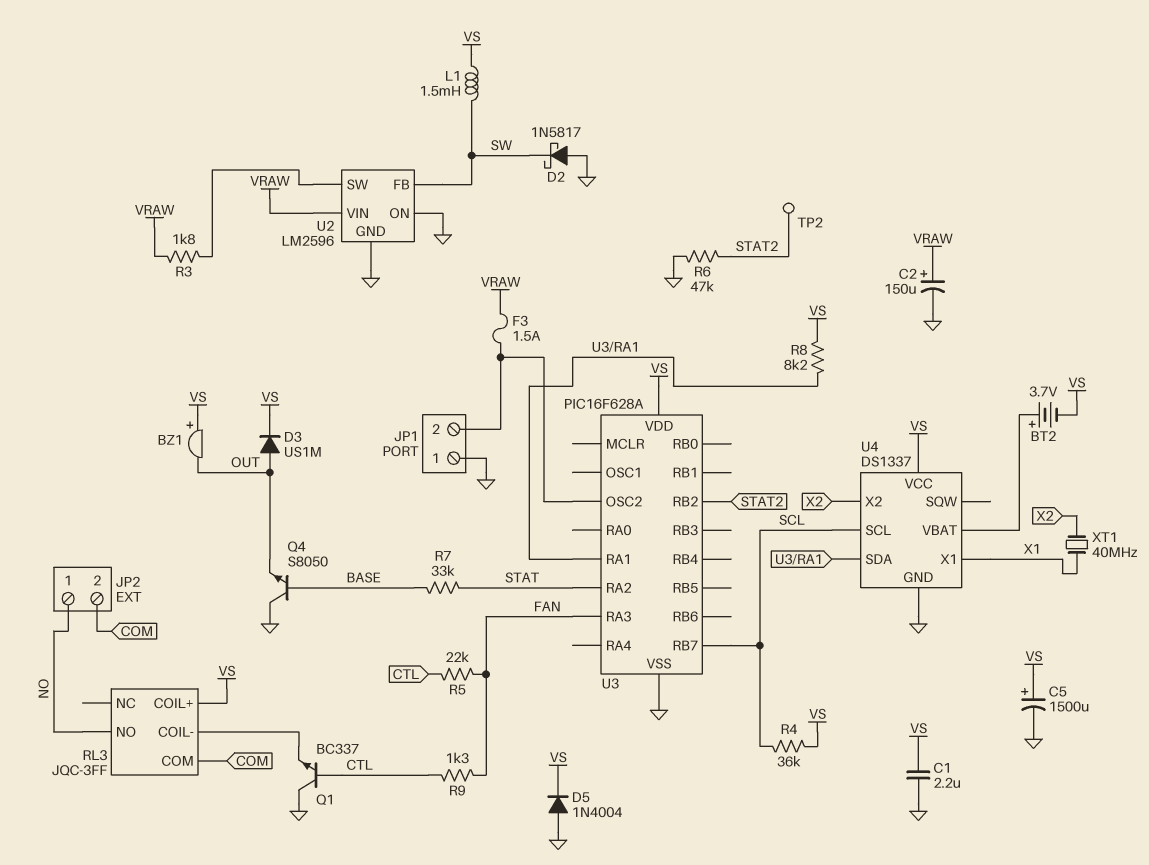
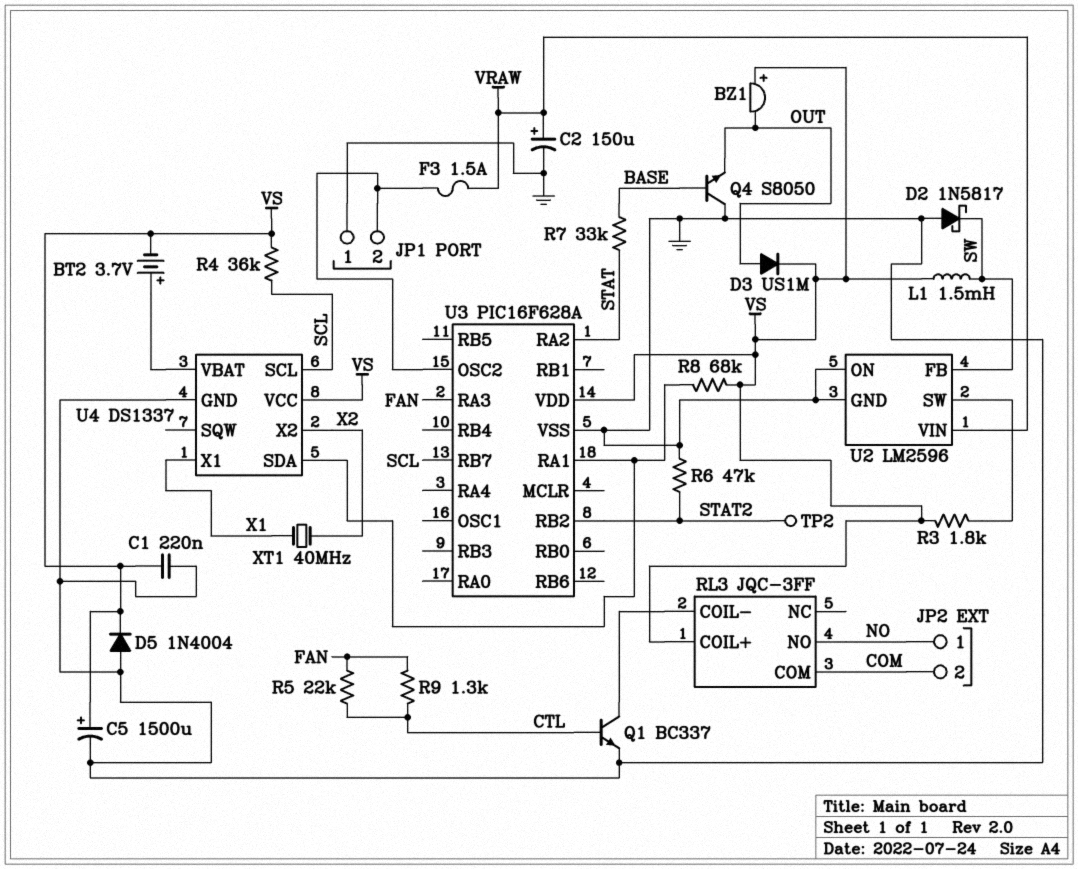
C1: 2.2uF (GND, VS) -> 220nF (GND, VS)
Q1: NPN BC337 (B CTL, C GND, E RL3/COIL-) -> NPN BC337 (B CTL, C RL3/COIL-, E GND)
R3: 1.8k (U2/SW, VRAW) -> 1.8k (U2/SW, VS)
R8: 8.2k (U3/RA1, VS) -> 68k (U3/RA1, VS)

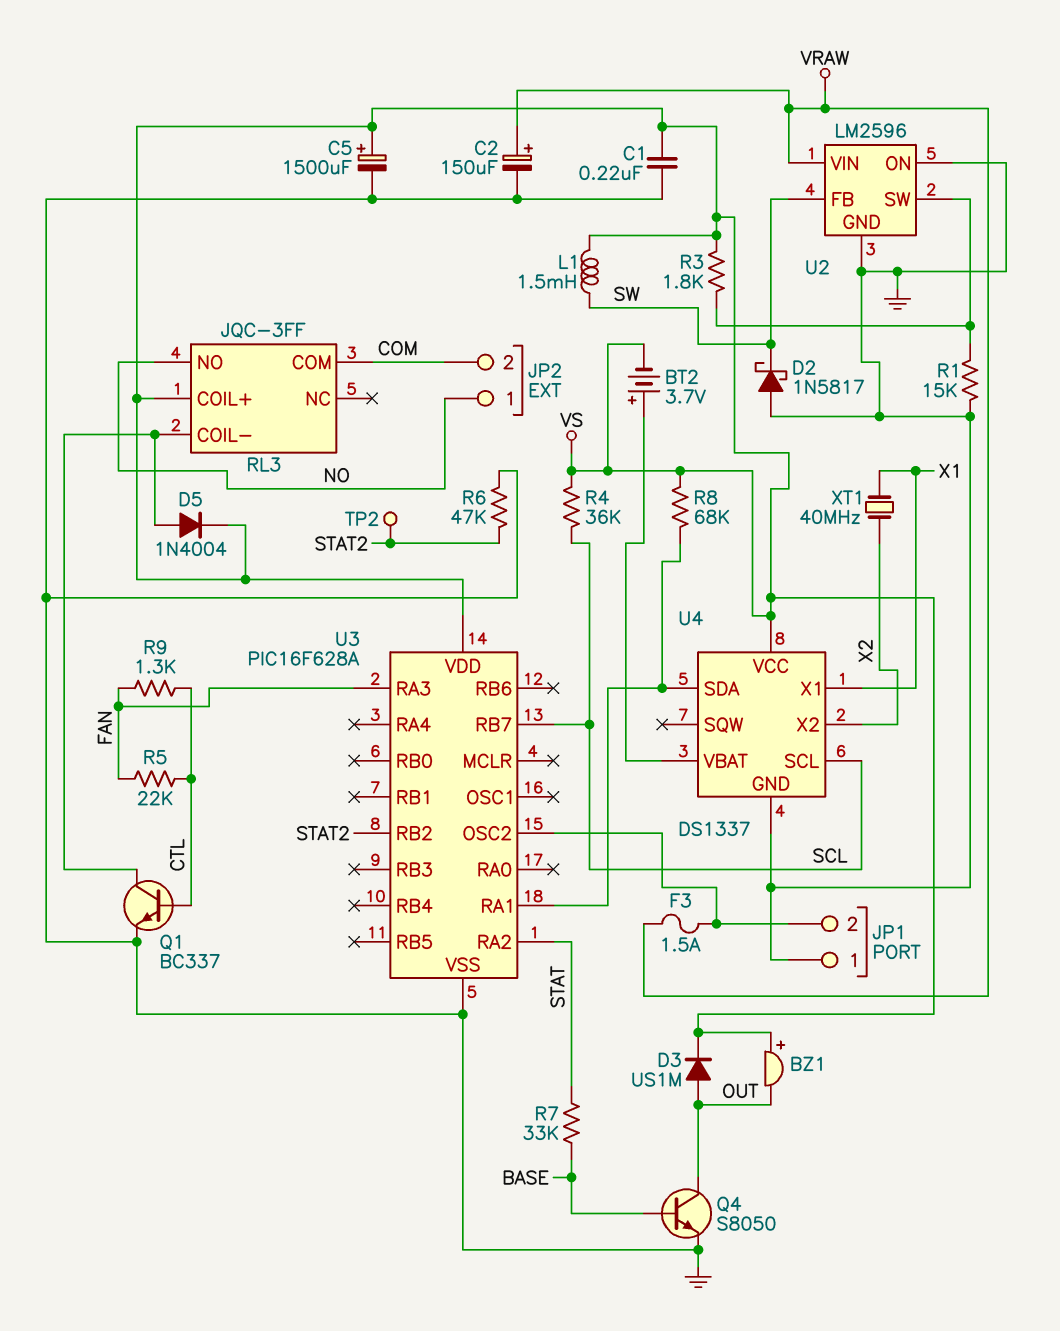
D5: diode 1N4004 (A GND, K VS) -> diode 1N4004 (A RL3/COIL-, K VS)
Q4: NPN S8050 (B BASE, C GND, E OUT) -> NPN S8050 (B BASE, C OUT, E GND)
R1: none -> 15k (GND, U2/SW)

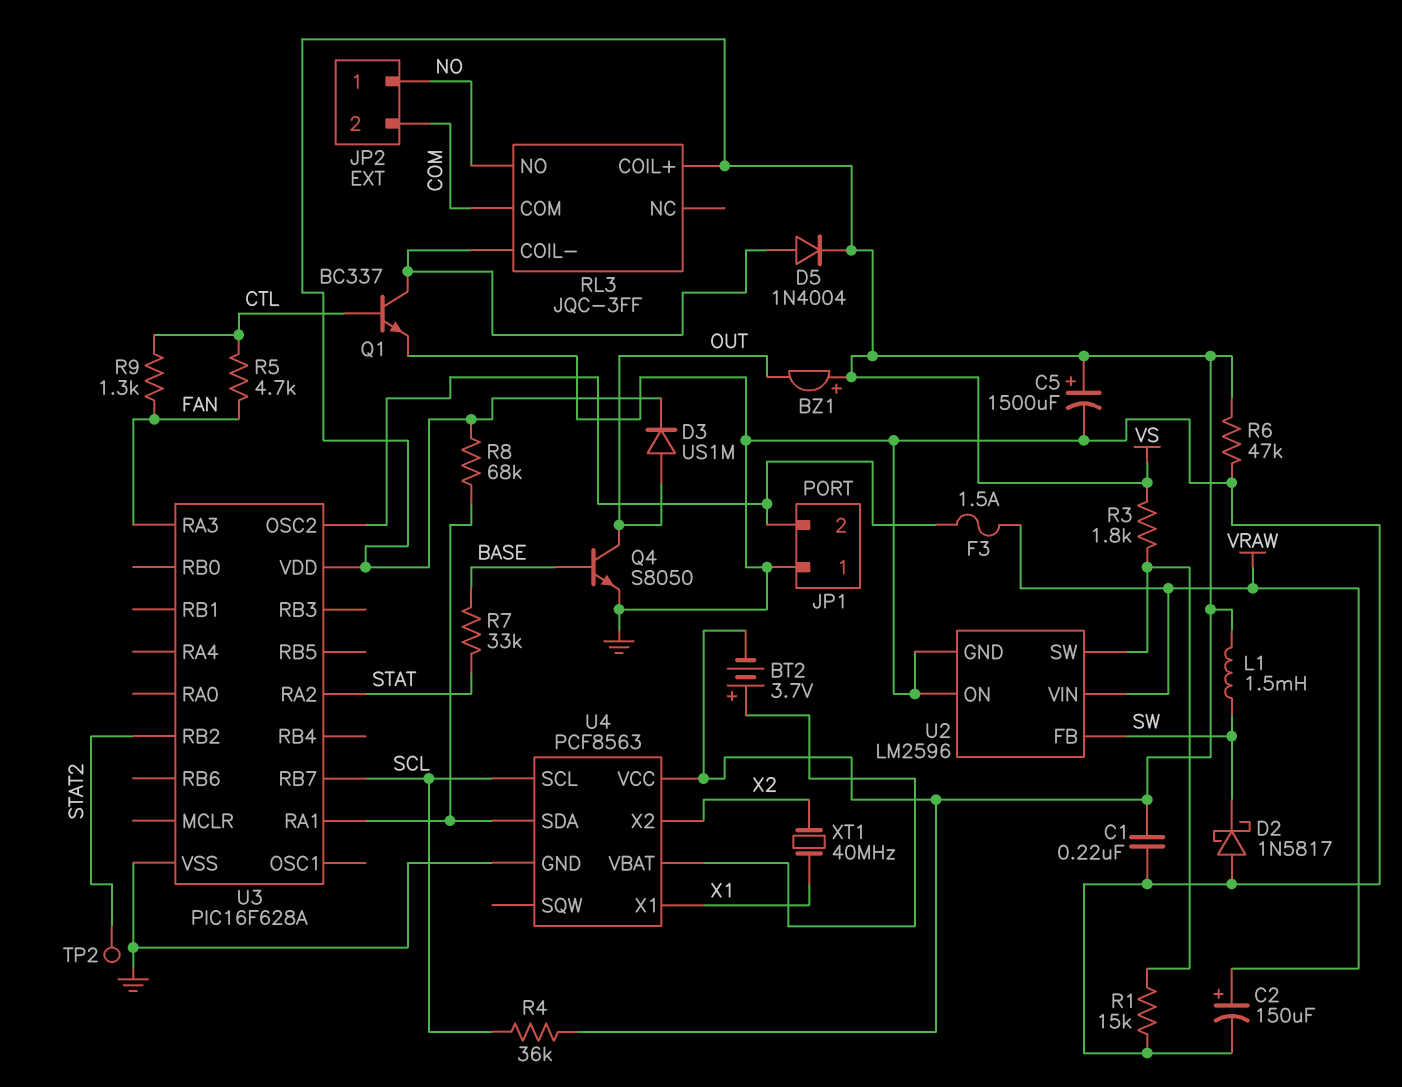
R5: 22k (CTL, FAN) -> 4.7k (CTL, FAN)
R6: 47k (GND, STAT2) -> 47k (GND, VS)
U4: DS1337 -> PCF8563

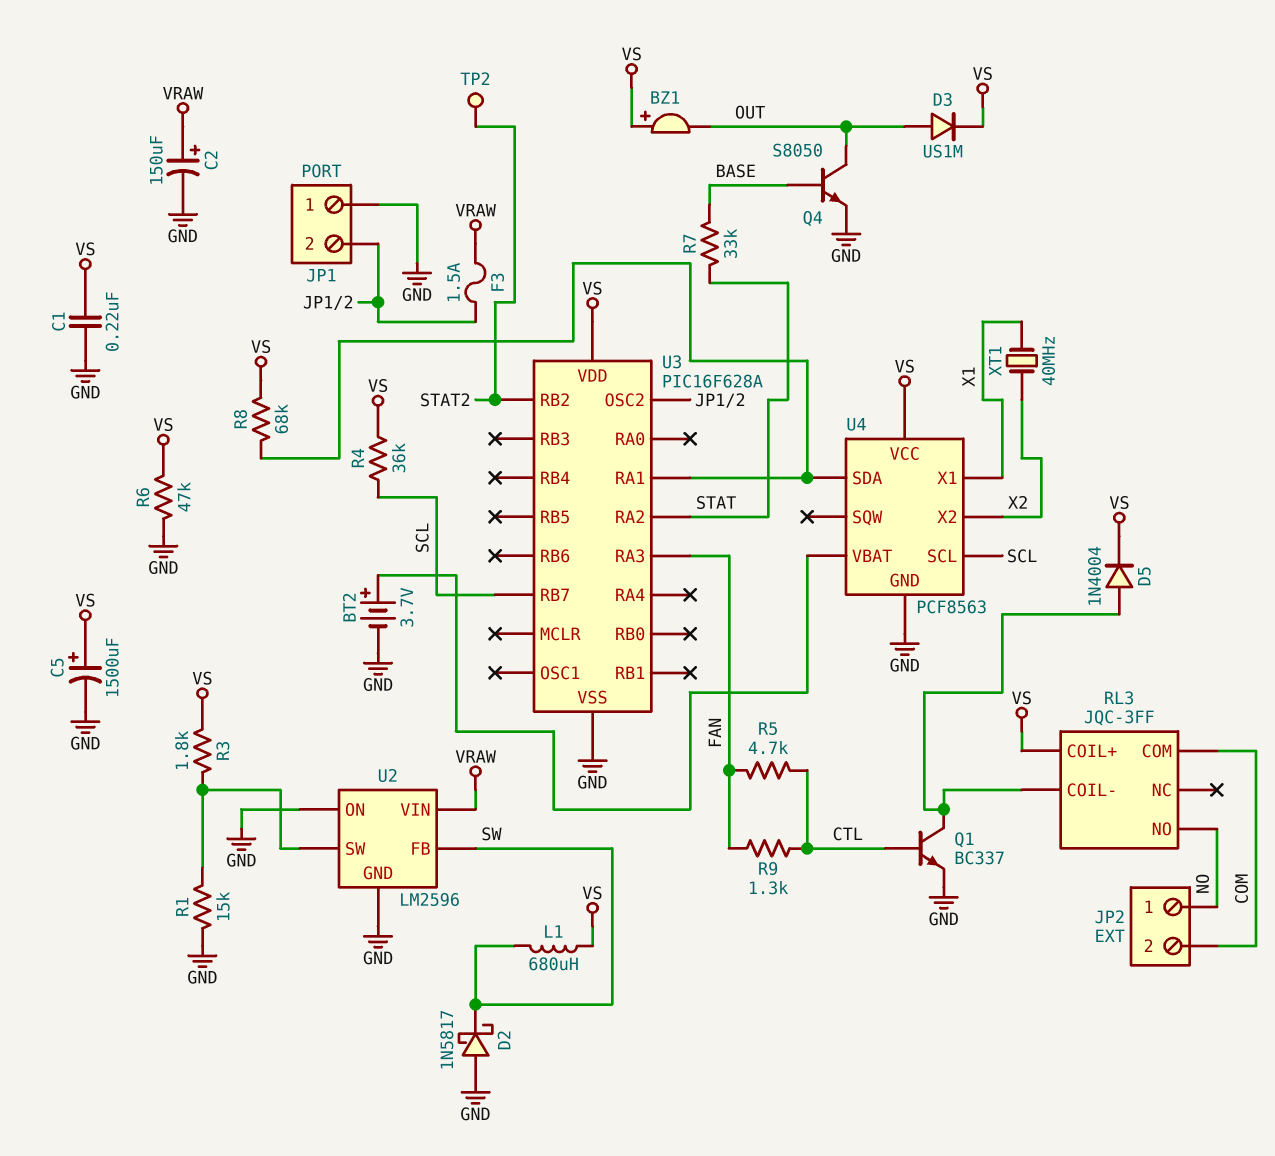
BT2: 3.7V (plus U4/VBAT, minus VS) -> 3.7V (plus U4/VBAT, minus GND)
L1: 1.5mH (SW, VS) -> 680uH (SW, VS)

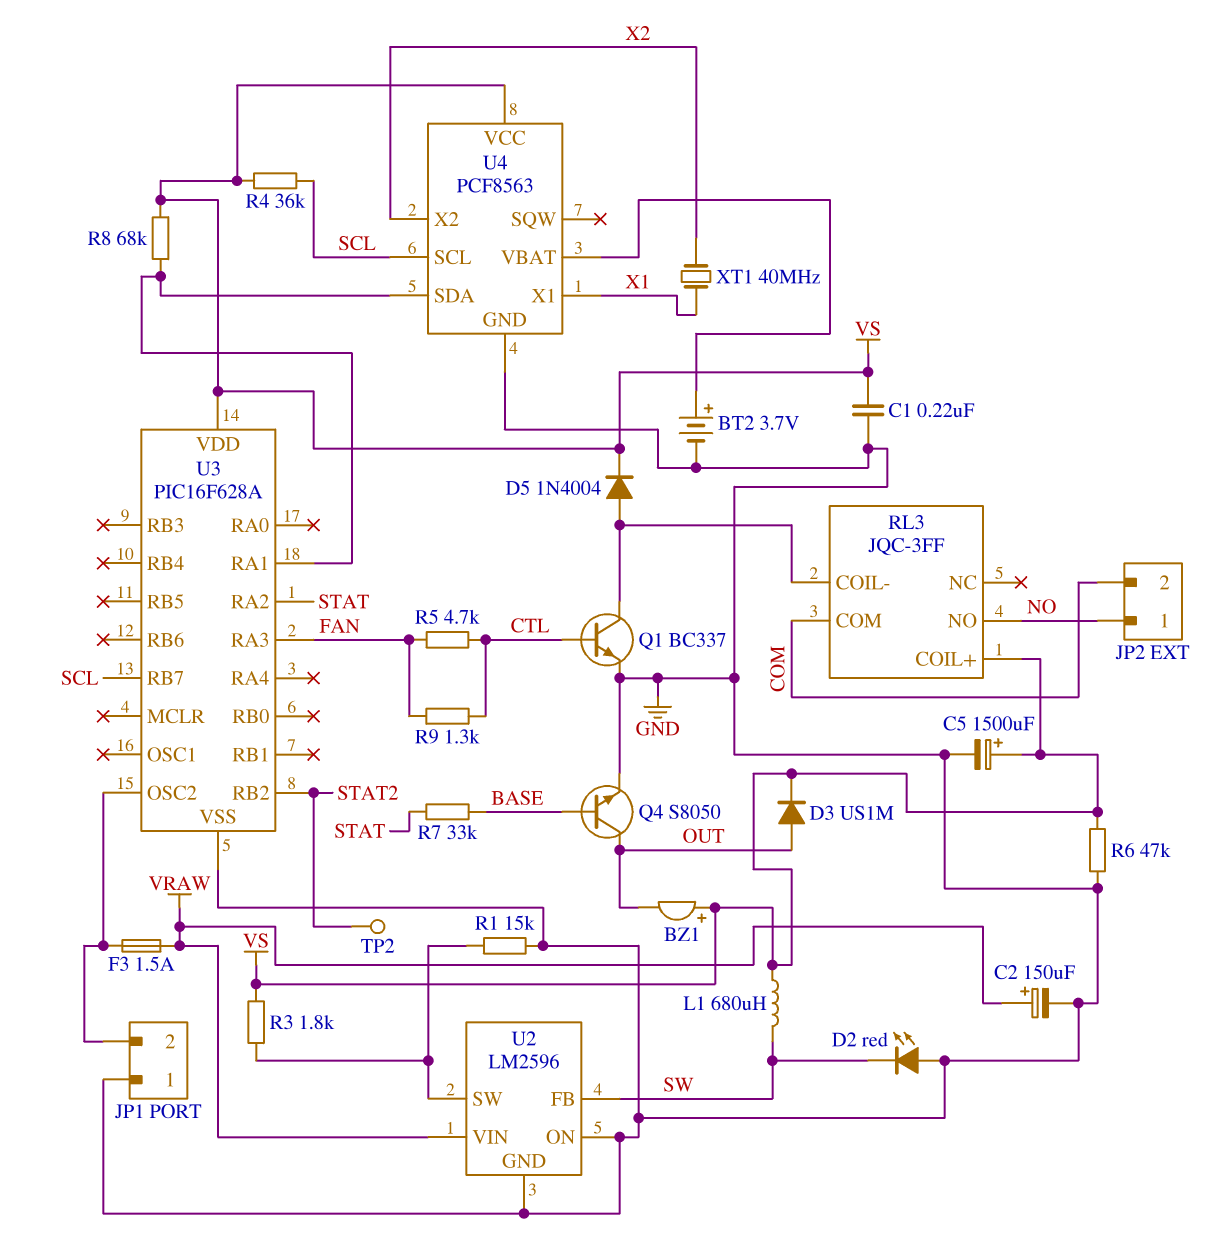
D2: schottky 1N5817 (A GND, K SW) -> LED red (A GND, K SW)

